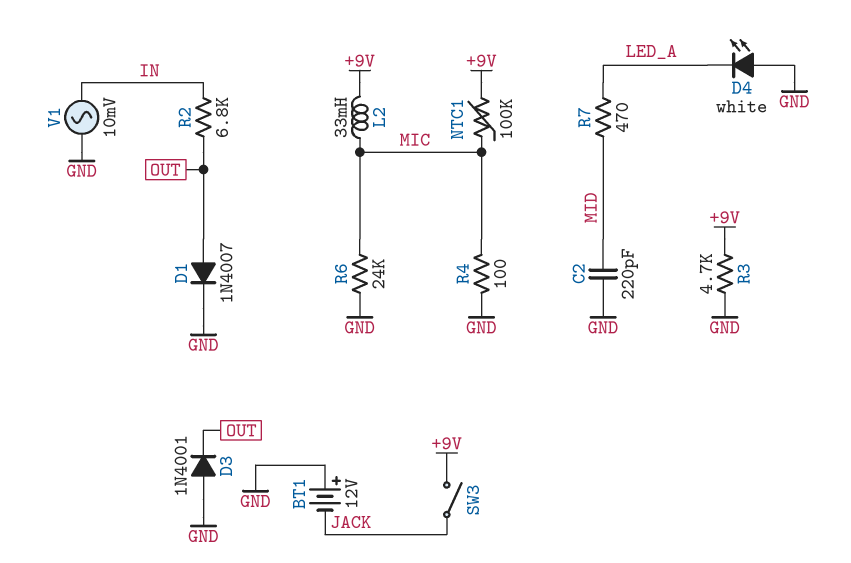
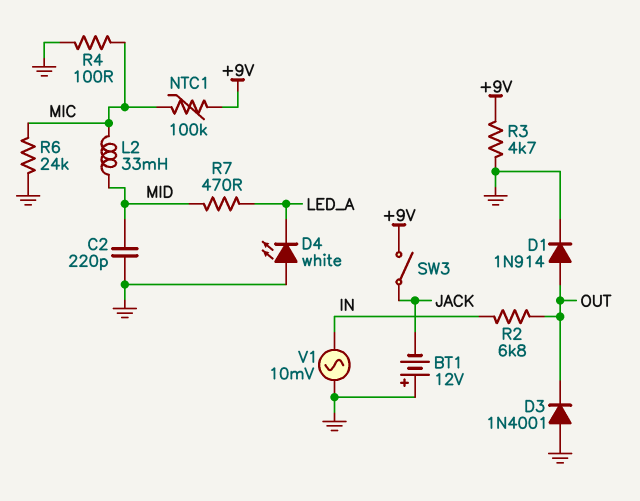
D1: diode 1N4007 (A OUT, K GND) -> diode 1N914 (A OUT, K GND)
L2: 33mH (+9V, MIC) -> 33mH (MIC, MID)

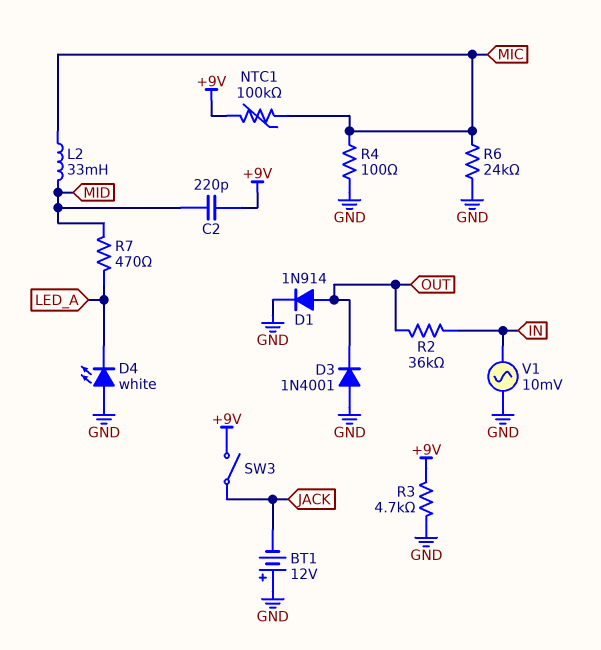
C2: 220pF (GND, MID) -> 220pF (+9V, MID)
R2: 6.8k (IN, OUT) -> 36k (IN, OUT)

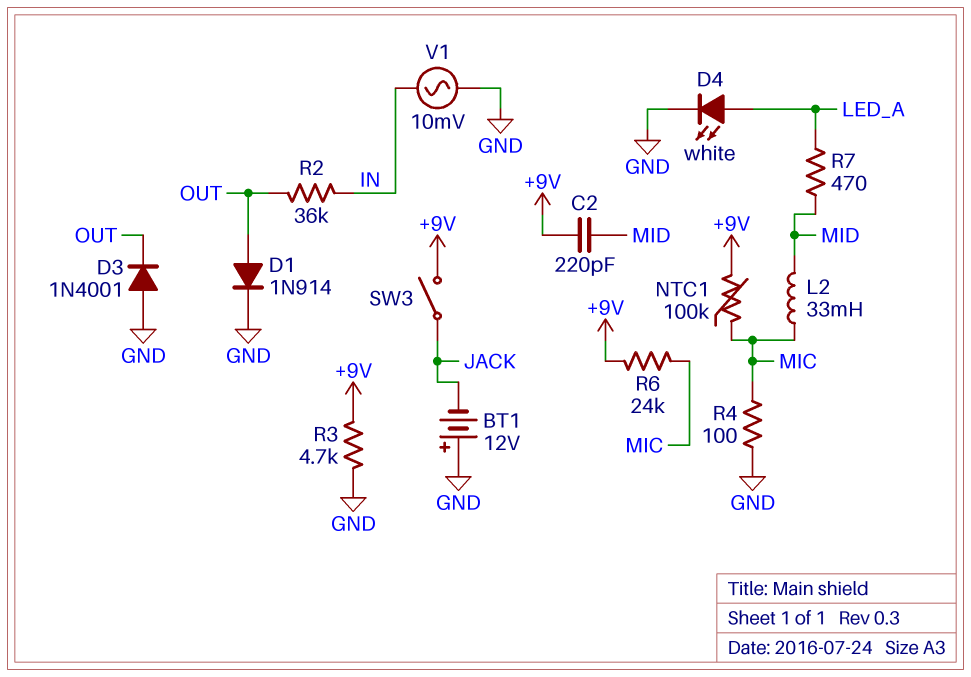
D4: LED white (A GND, K LED_A) -> LED white (A LED_A, K GND)
R6: 24k (GND, MIC) -> 24k (+9V, MIC)

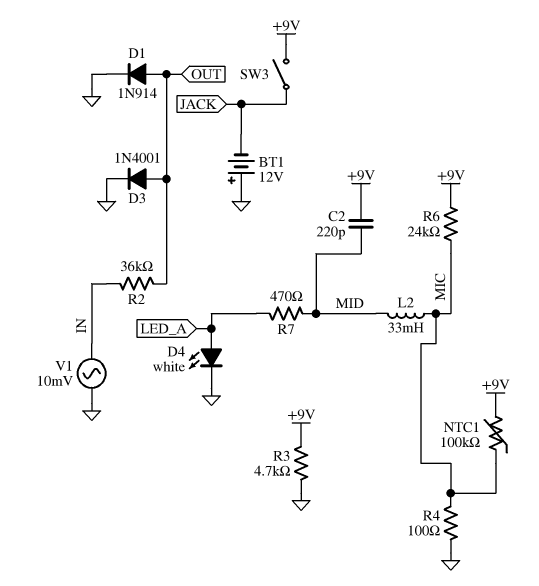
D3: diode 1N4001 (A GND, K OUT) -> diode 1N4001 (A OUT, K GND)

